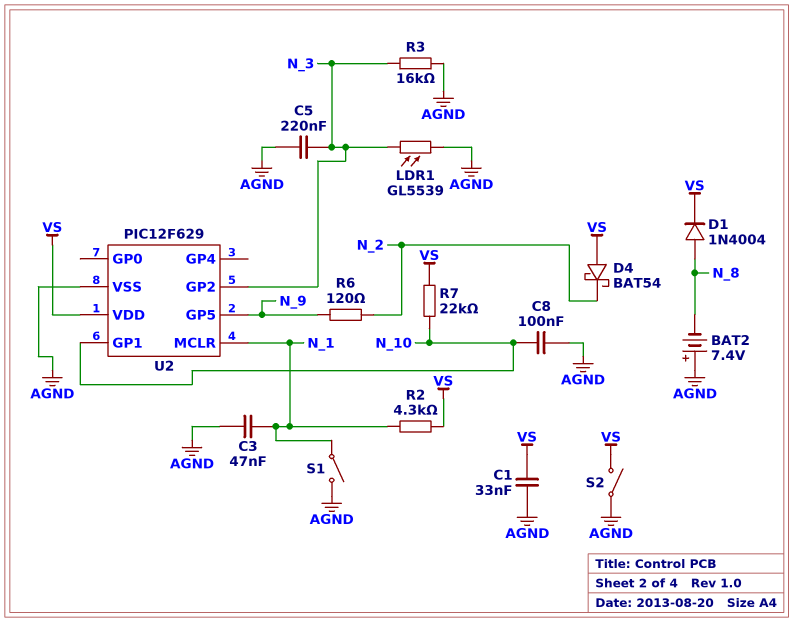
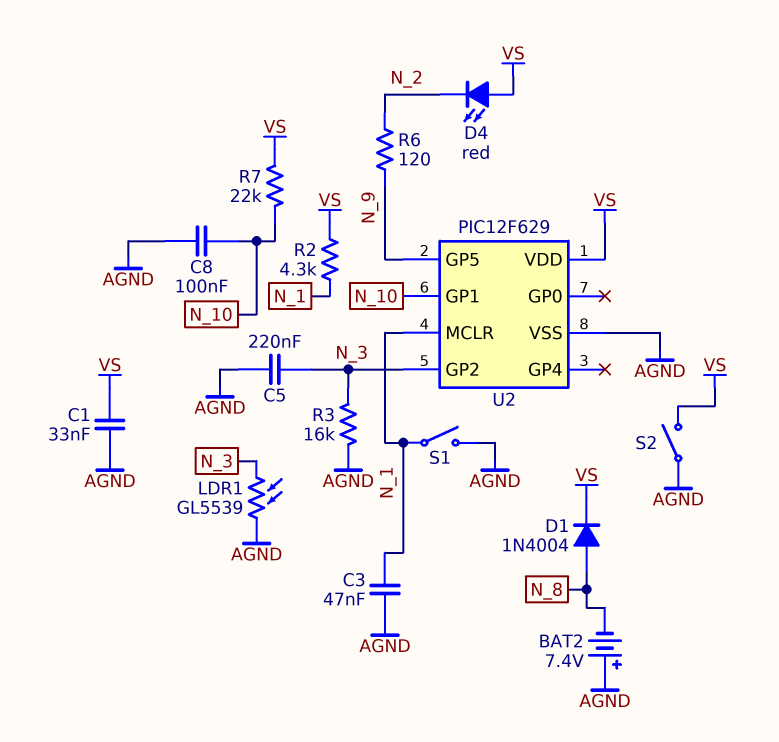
D4: schottky BAT54 (A VS, K N_2) -> LED red (A VS, K N_2)

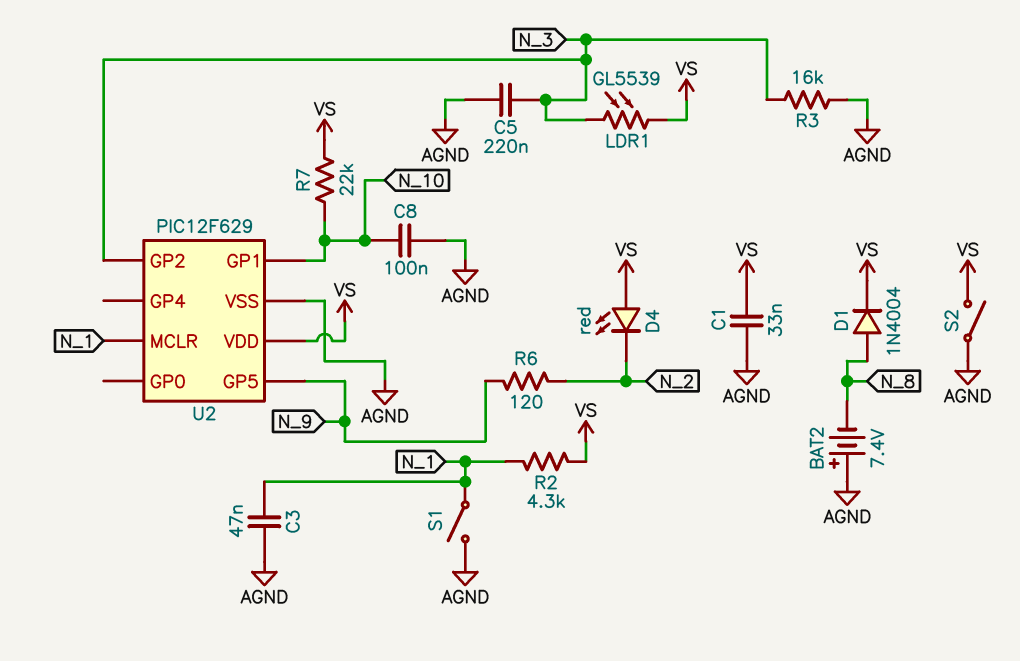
LDR1: GL5539 (AGND, N_3) -> GL5539 (N_3, VS)

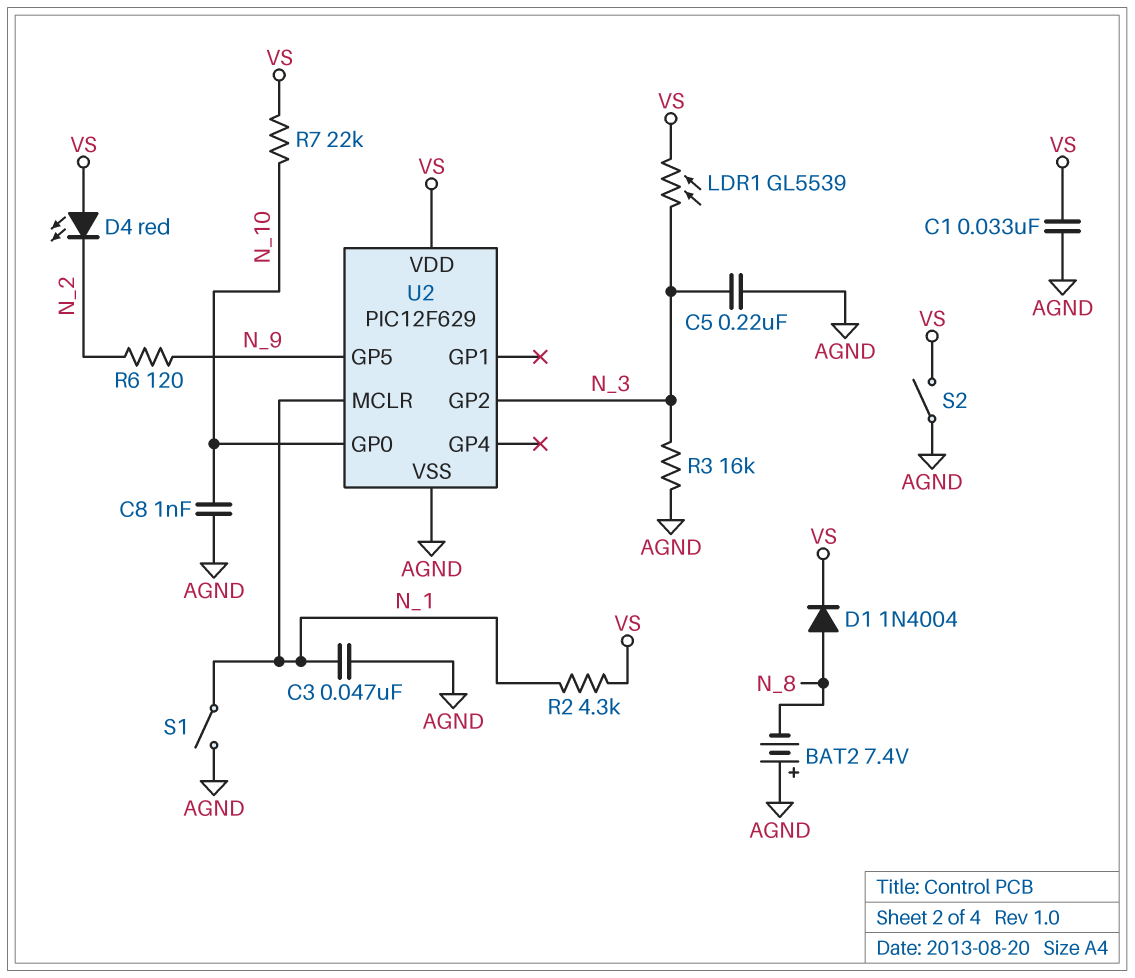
C8: 100nF (AGND, N_10) -> 1nF (AGND, N_10)
U2 pin GP0: none -> N_10
U2 pin GP1: N_10 -> none

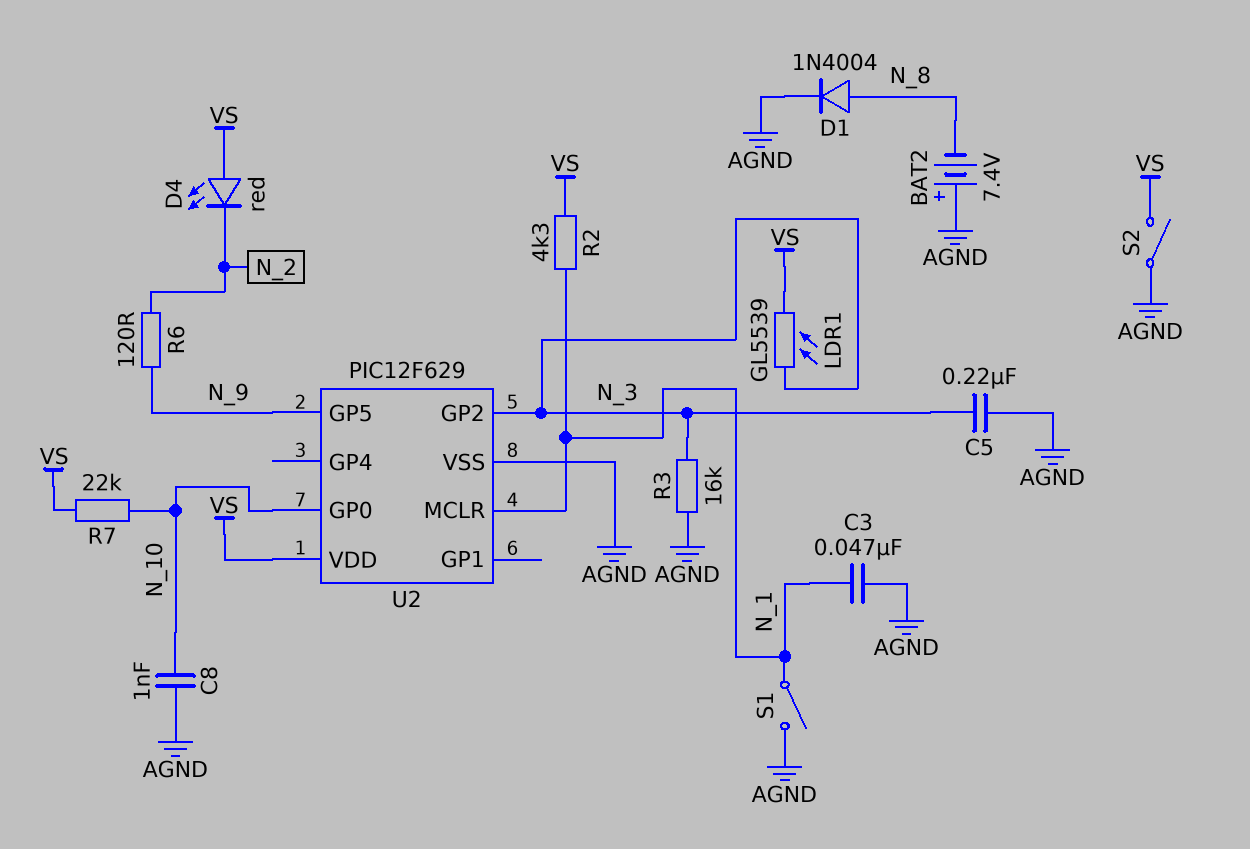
C1: 33nF (AGND, VS) -> none
D1: diode 1N4004 (A N_8, K VS) -> diode 1N4004 (A N_8, K AGND)

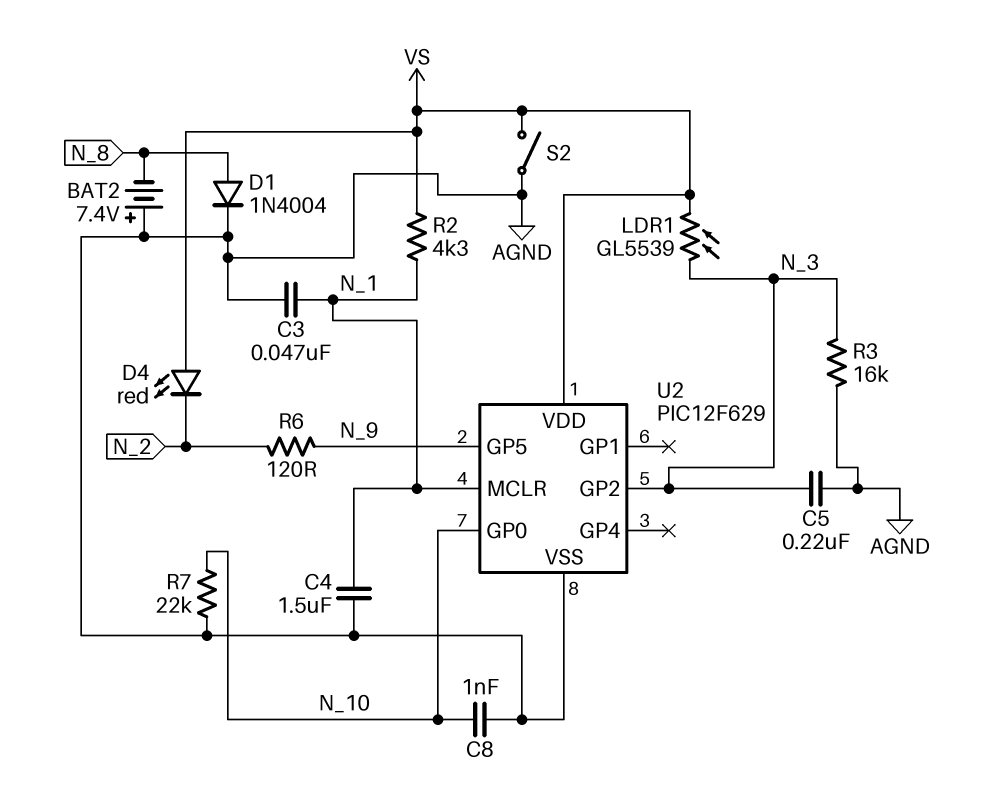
C4: none -> 1.5uF (AGND, N_1)
R7: 22k (N_10, VS) -> 22k (AGND, N_10)
S1: switch (AGND, N_1) -> none

